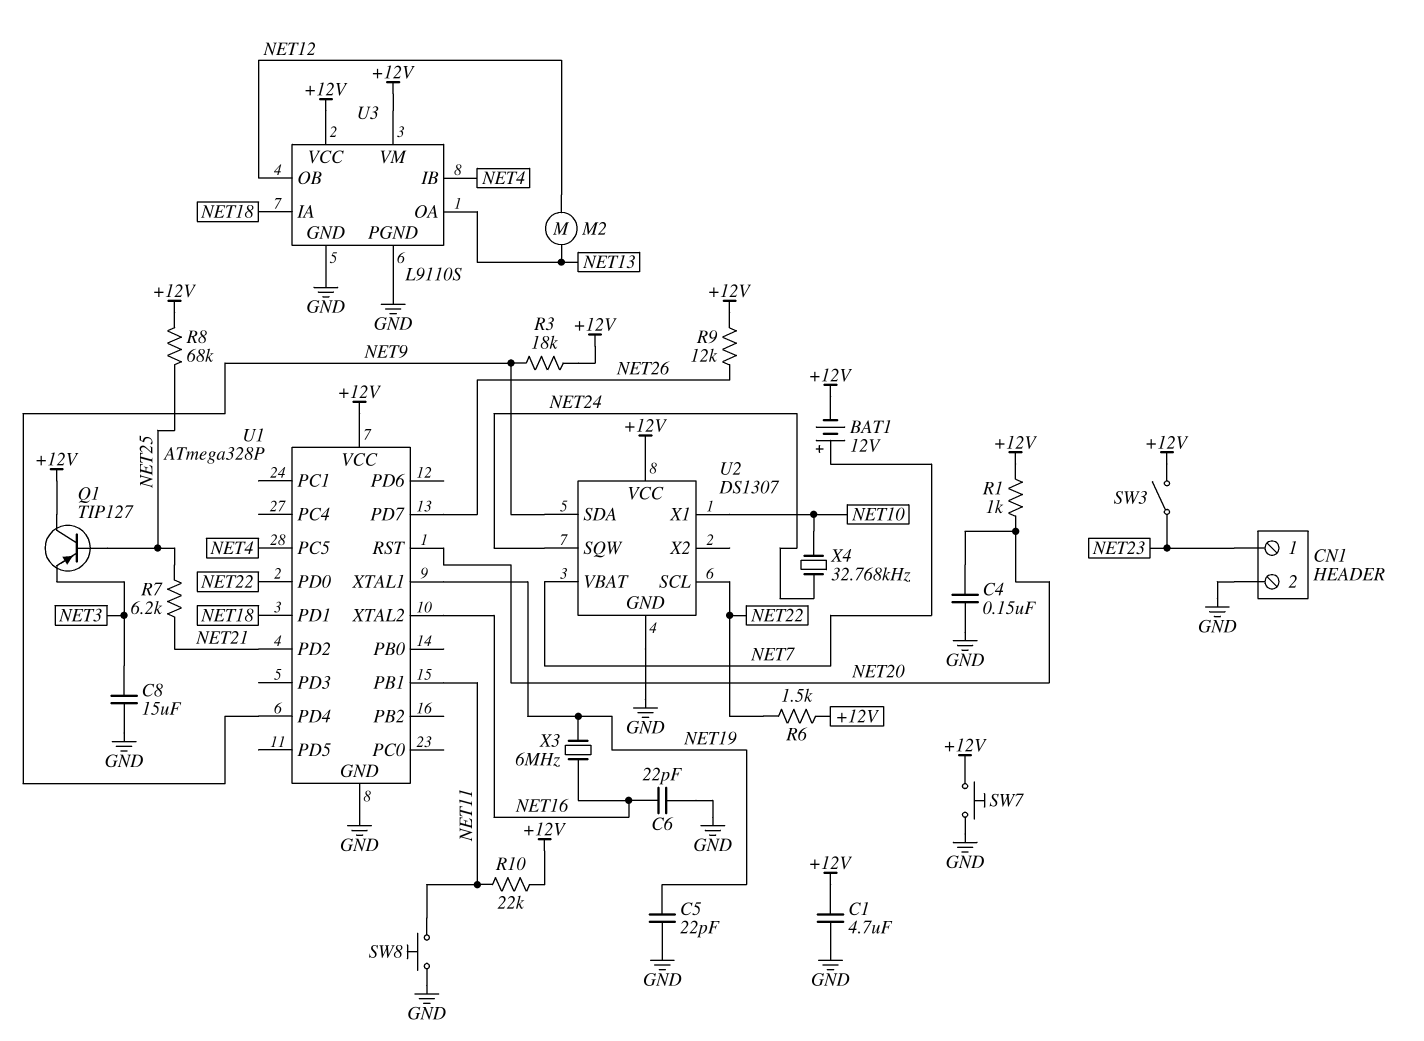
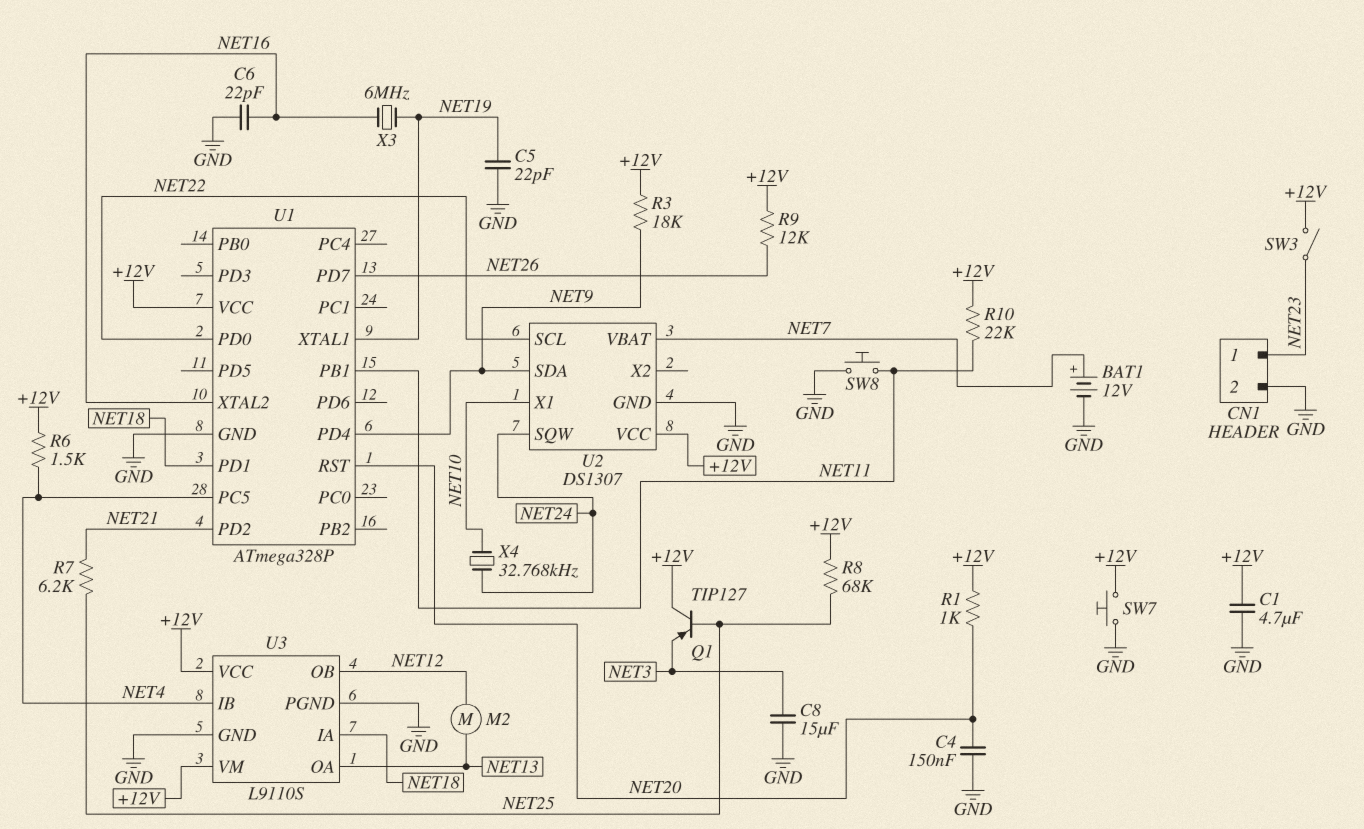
BAT1: 12V (plus NET7, minus +12V) -> 12V (plus NET7, minus GND)
R6: 1.5k (+12V, NET22) -> 1.5k (+12V, NET4)

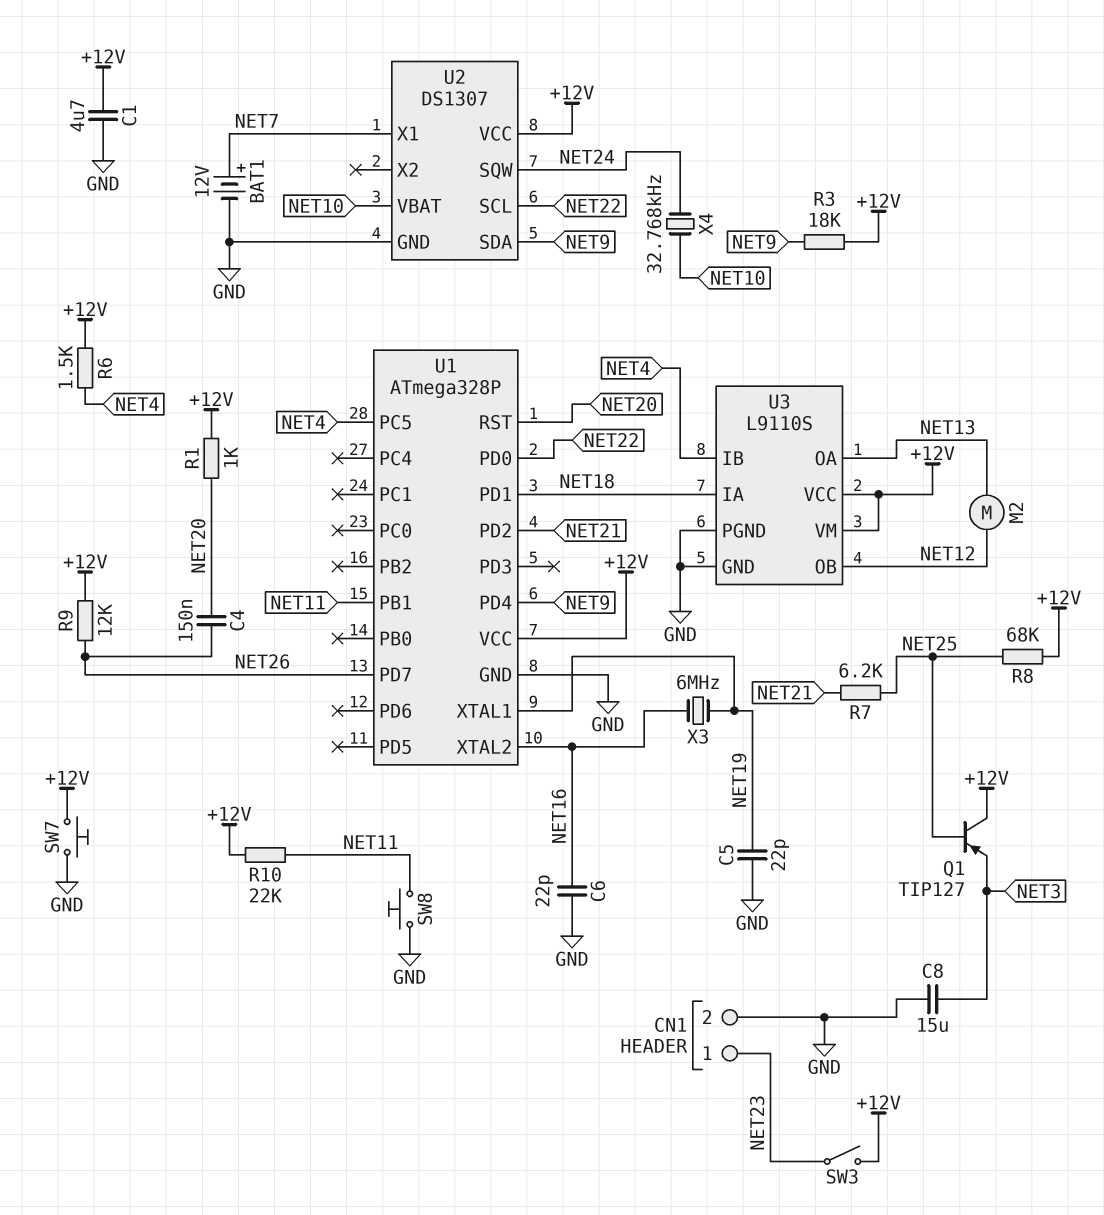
C4: 150nF (GND, NET20) -> 150nF (NET20, NET26)
U2 pin VBAT: NET7 -> NET10
U2 pin X1: NET10 -> NET7

